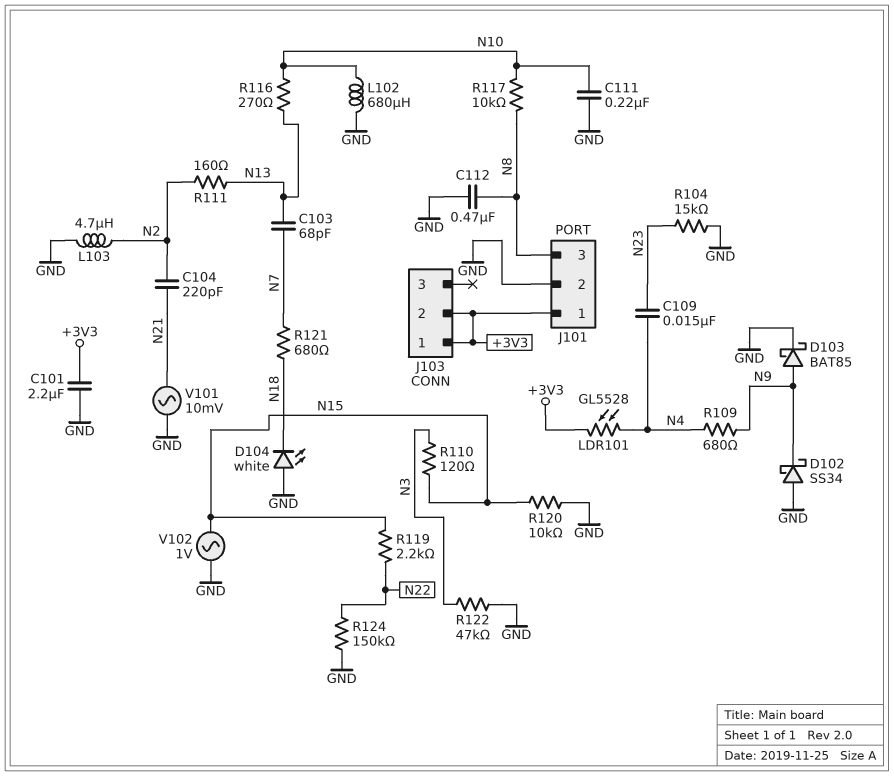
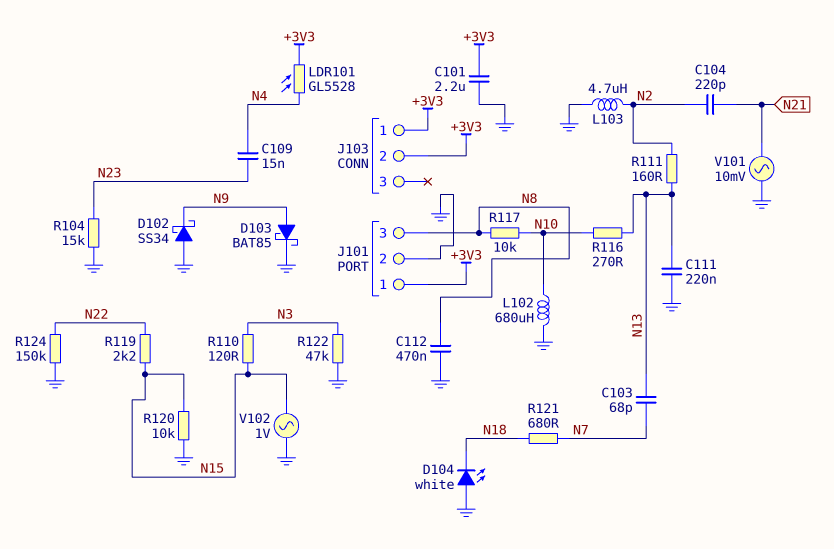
C111: 220nF (GND, N10) -> 220nF (GND, N13)
R109: 680 (N4, N9) -> none

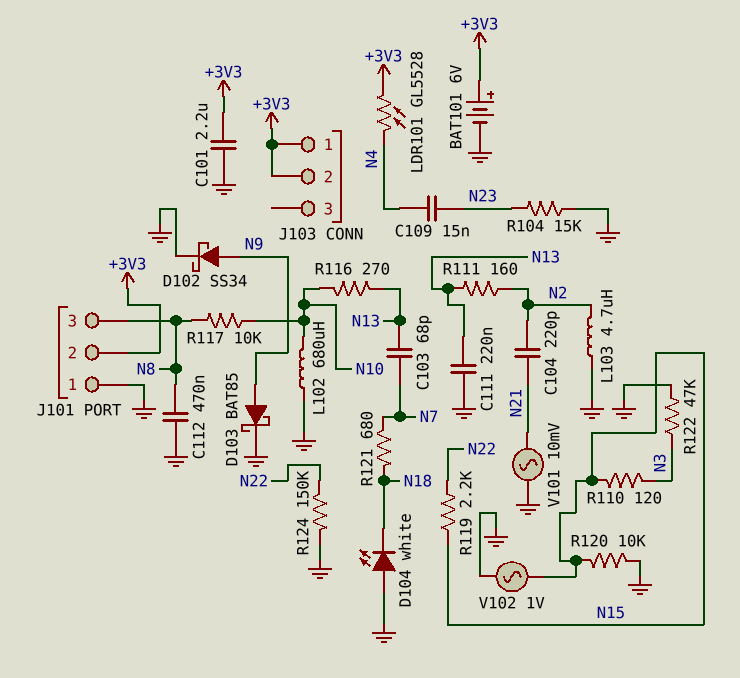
BAT101: none -> 6V (plus +3V3, minus GND)
D102: schottky SS34 (A GND, K N9) -> schottky SS34 (A N9, K GND)
J101 pin 1: +3V3 -> GND
J101 pin 2: GND -> +3V3

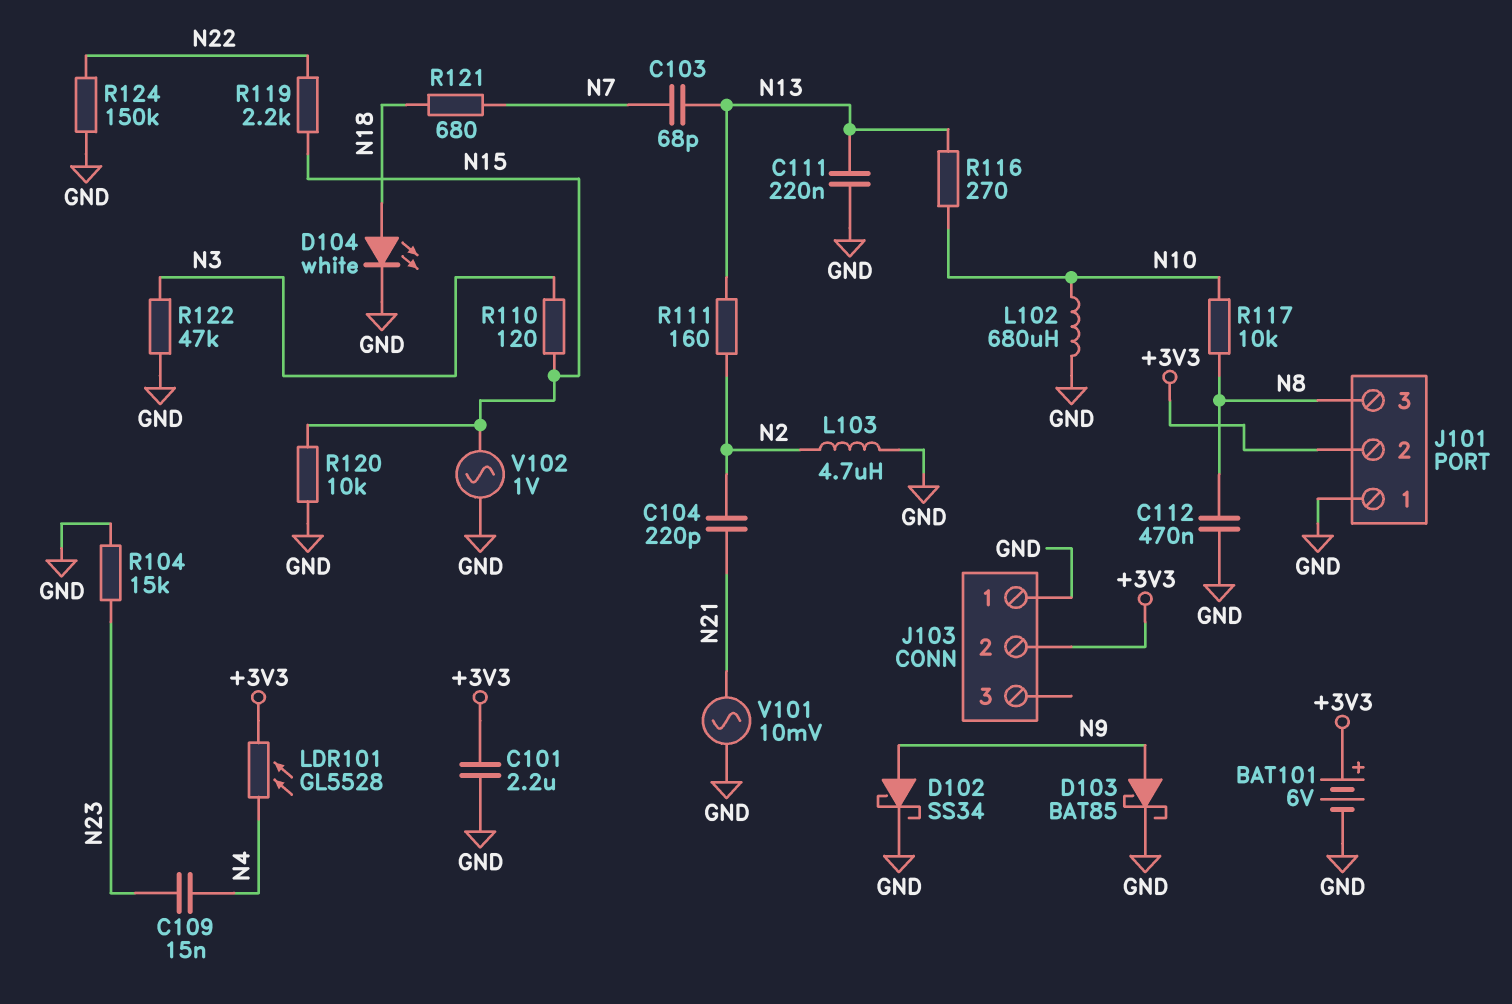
D104: LED white (A GND, K N18) -> LED white (A N18, K GND)
J103 pin 1: +3V3 -> GND

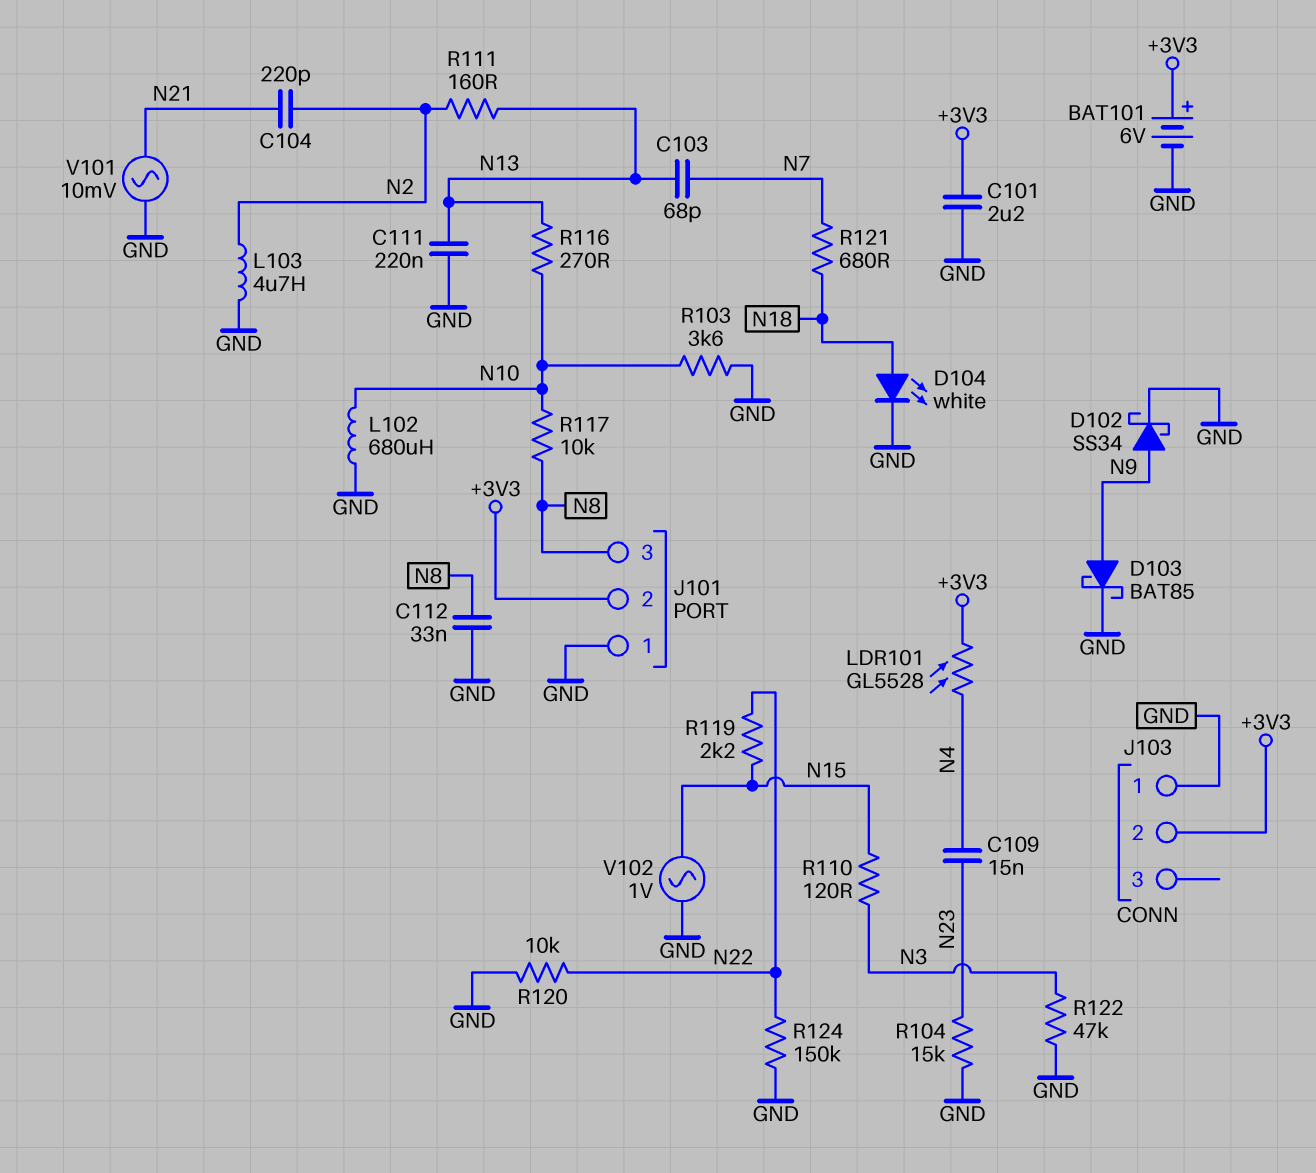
C112: 470nF (GND, N8) -> 33nF (GND, N8)
R103: none -> 3.6k (GND, N10)
R120: 10k (GND, N15) -> 10k (GND, N22)

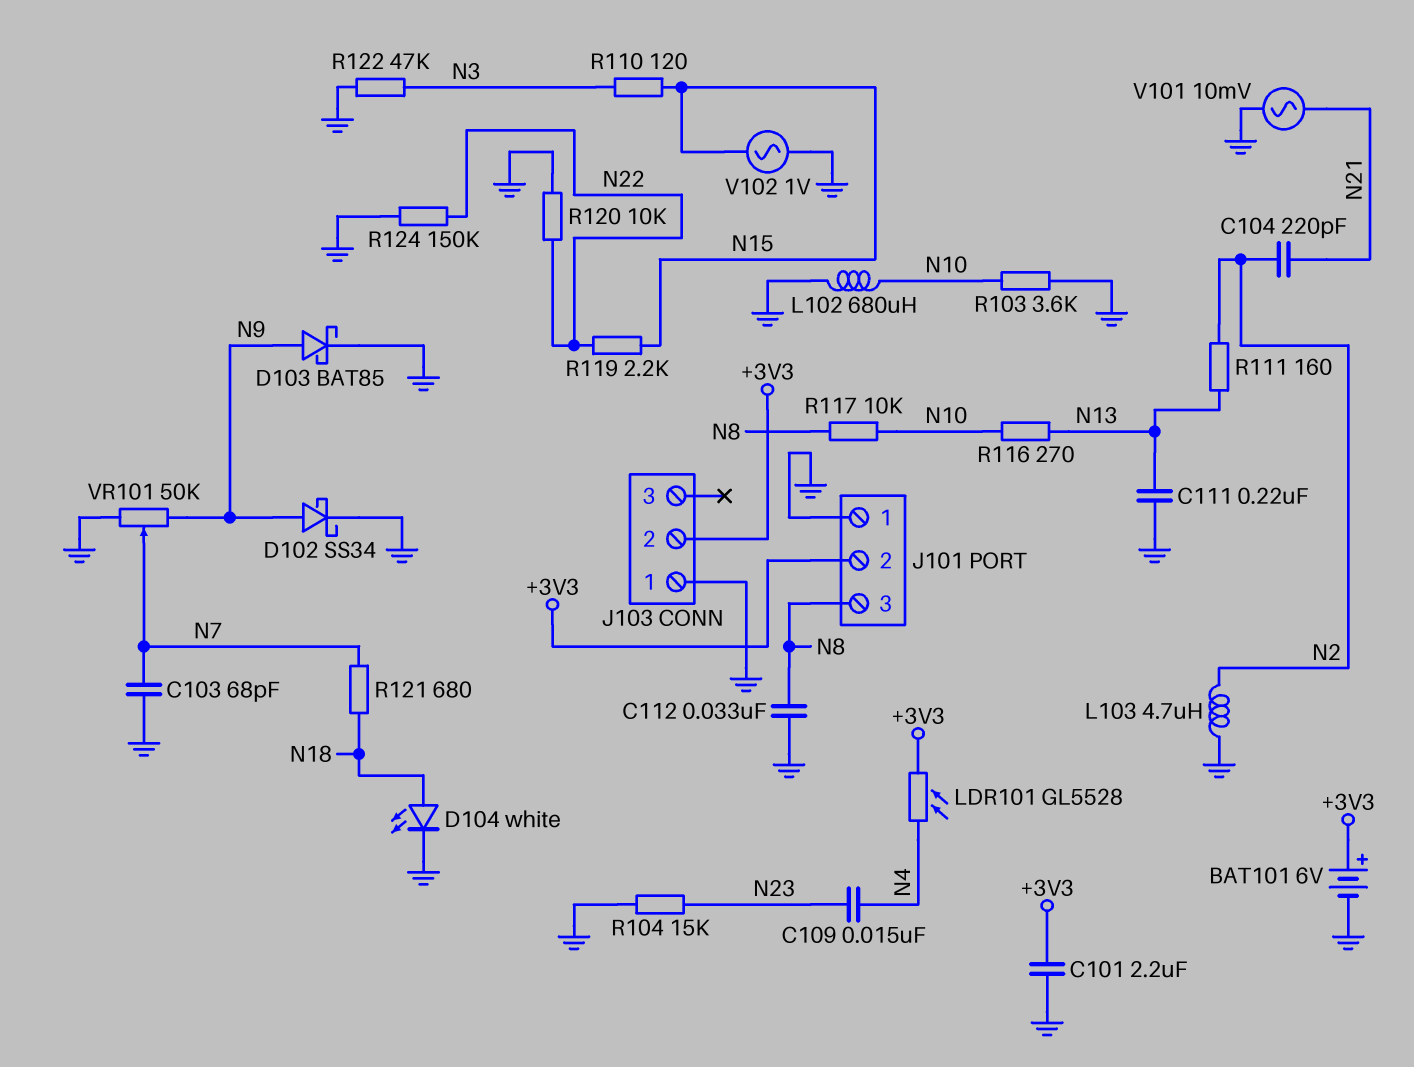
C103: 68pF (N7, N13) -> 68pF (GND, N7)
VR101: none -> 50k (GND, N9, wiper N7)

